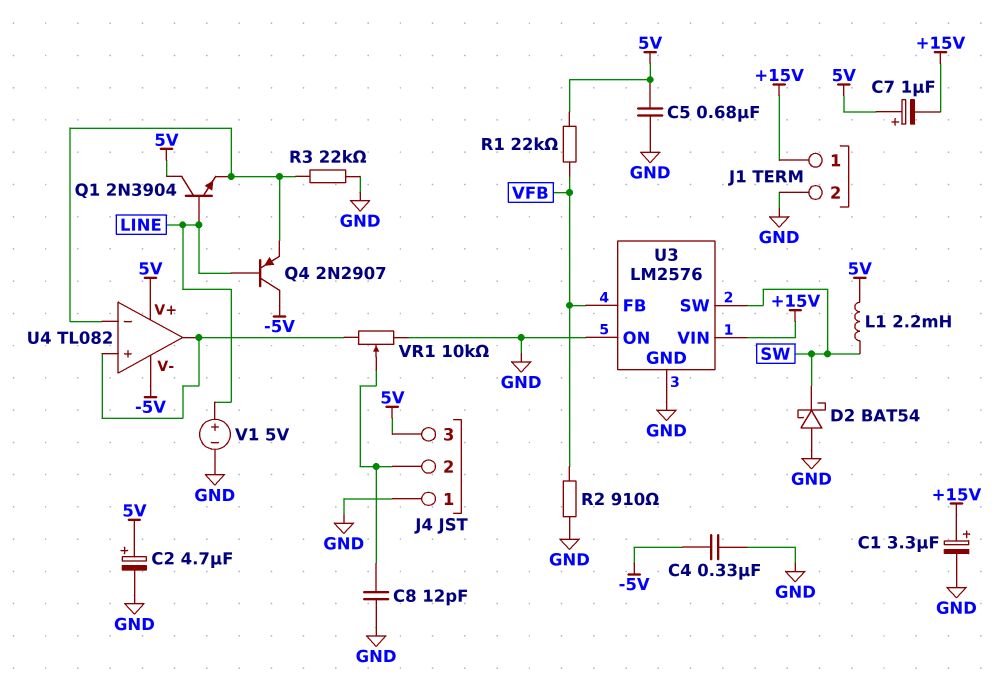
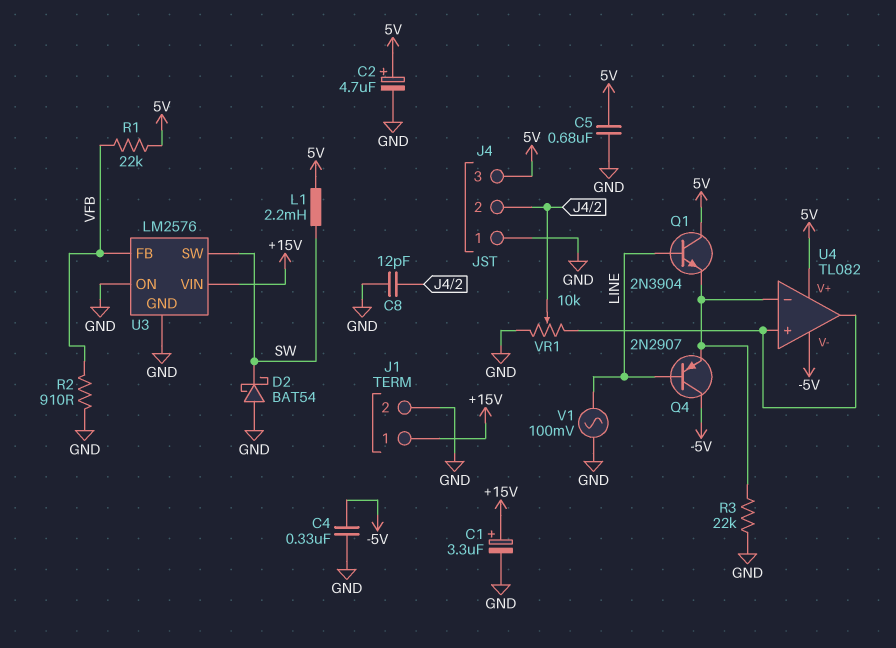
C7: 1uF (plus 5V, minus +15V) -> none
V1: 5V (plus LINE, minus GND) -> AC 100mV (GND, LINE)

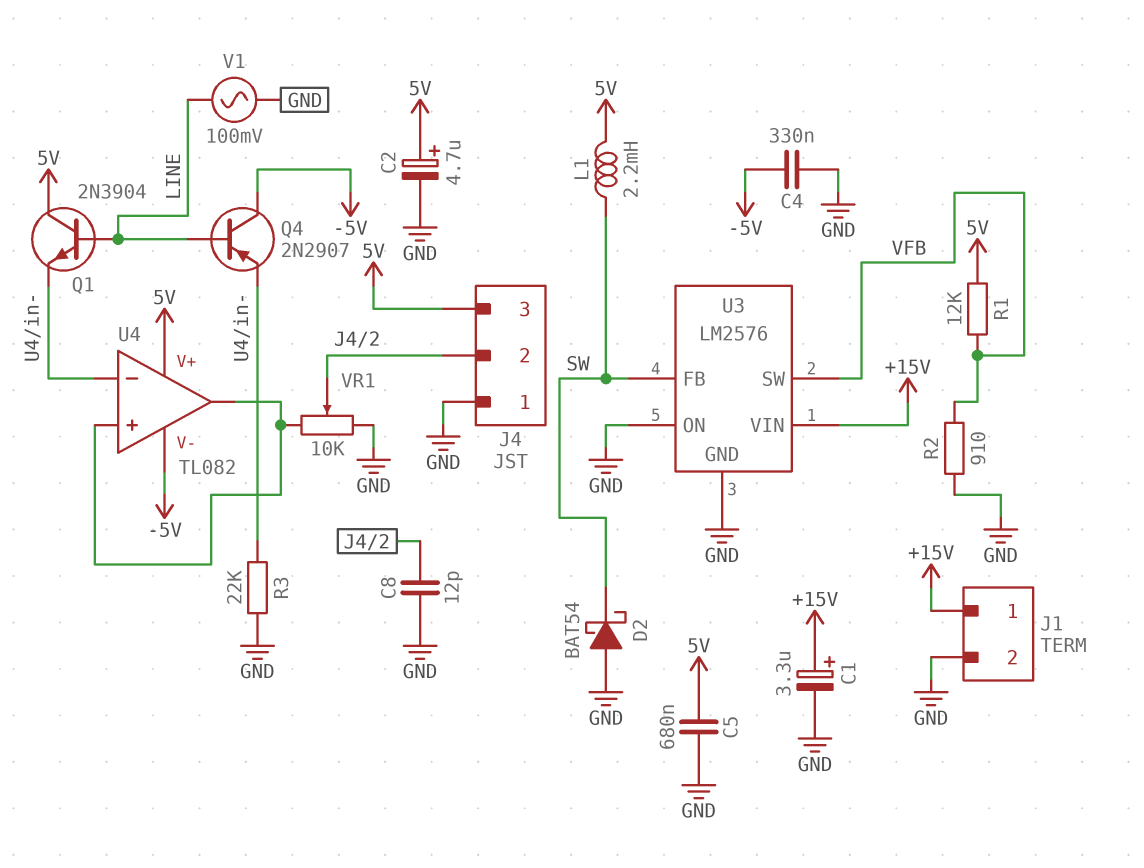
R1: 22k (5V, VFB) -> 12k (5V, VFB)
U3 pin FB: VFB -> SW
U3 pin SW: SW -> VFB

